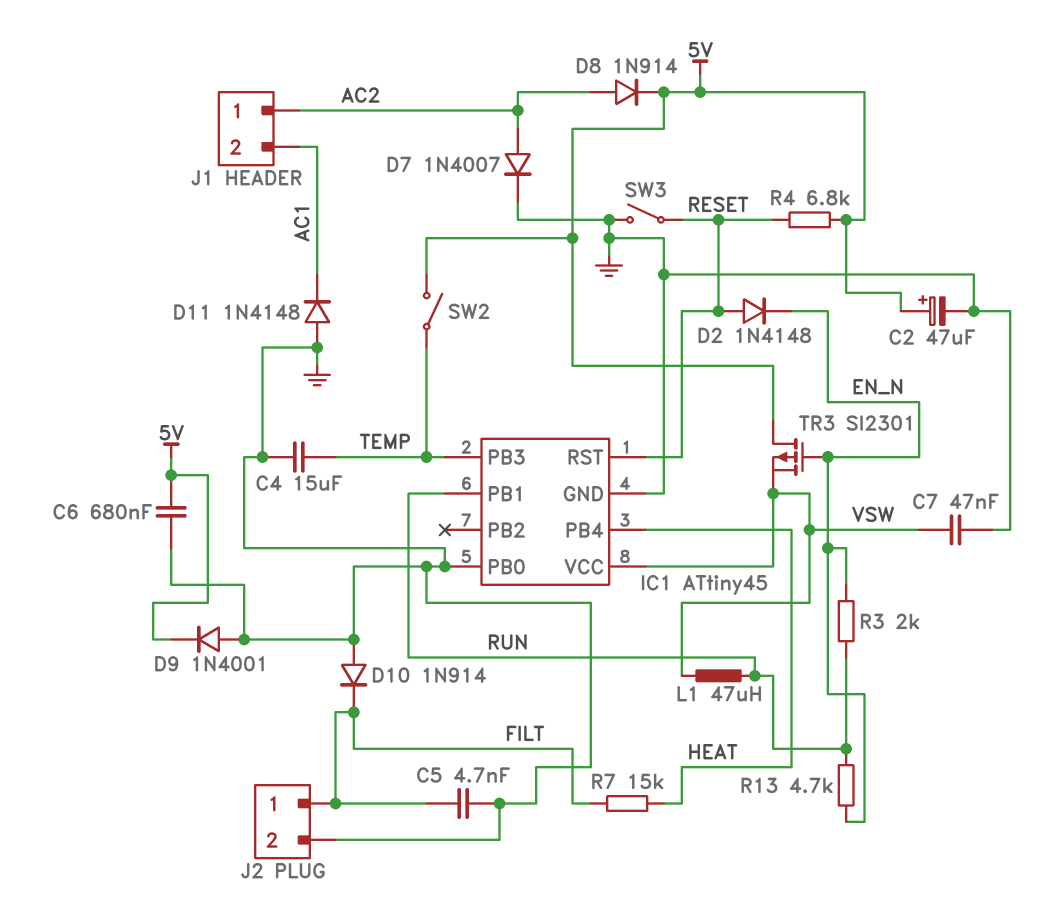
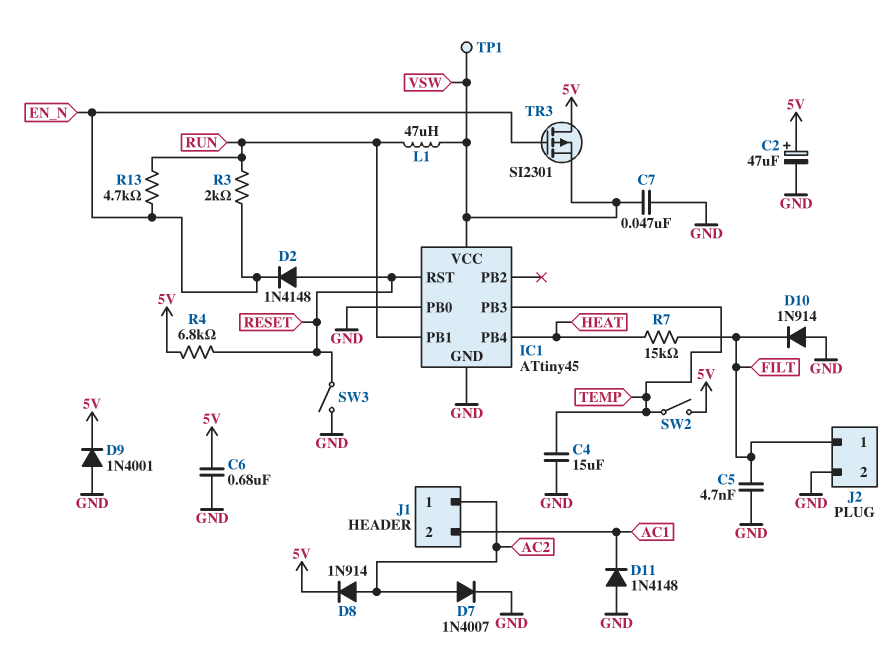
TP1: none -> test point (VSW)

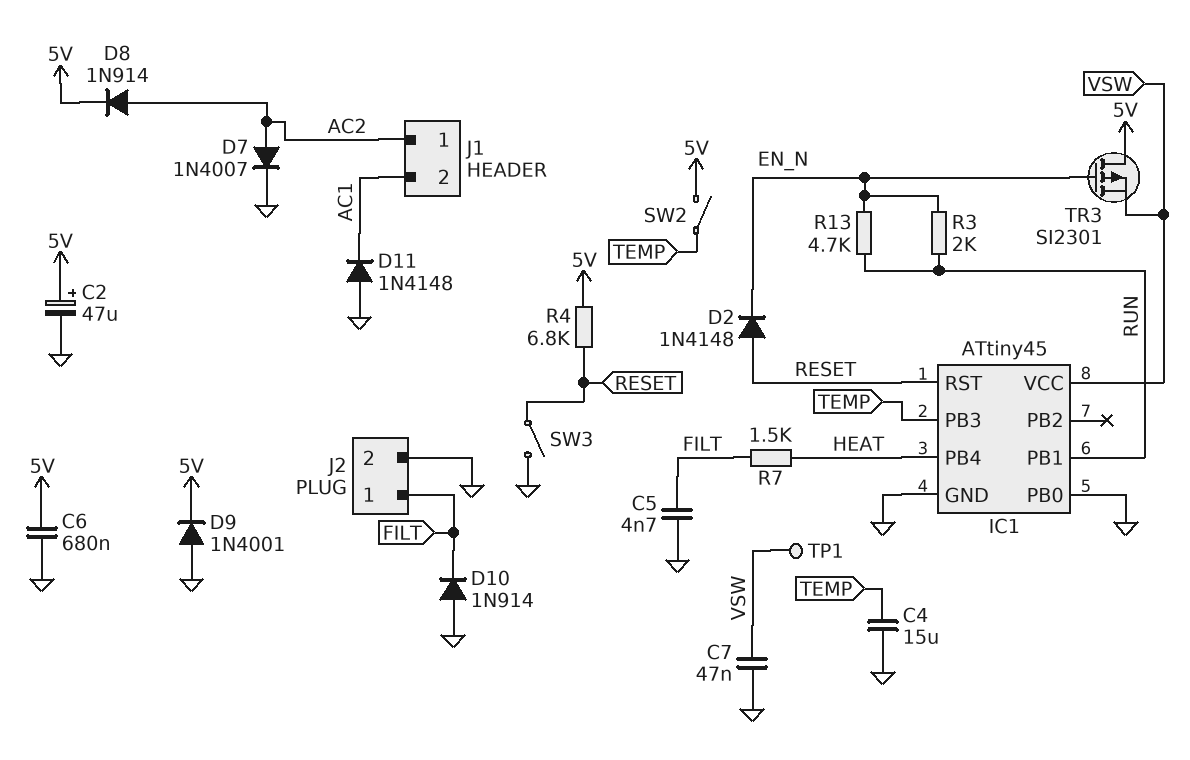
L1: 47uH (RUN, VSW) -> none
R7: 15k (FILT, HEAT) -> 1.5k (FILT, HEAT)

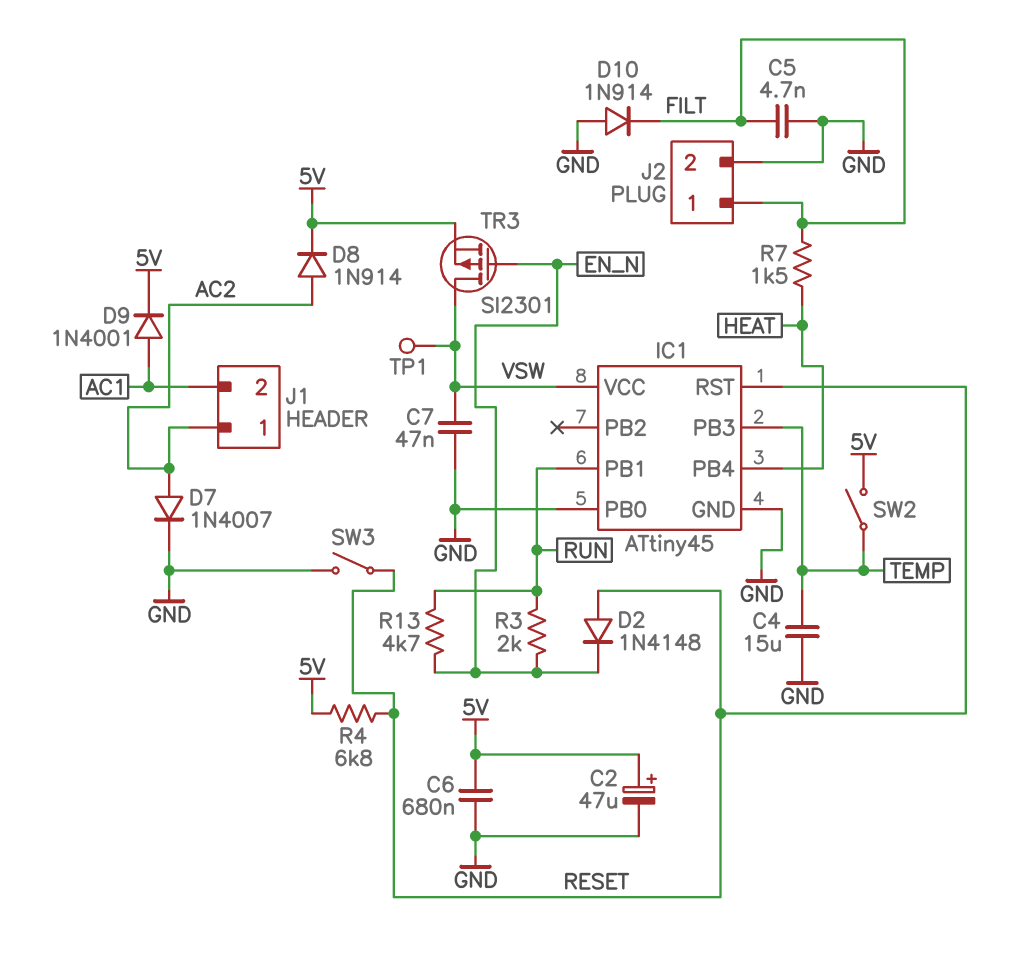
D9: diode 1N4001 (A GND, K 5V) -> diode 1N4001 (A AC1, K 5V)
D11: diode 1N4148 (A GND, K AC1) -> none
TR3: PMOS SI2301 (G EN_N, D 5V, S VSW) -> PMOS SI2301 (G EN_N, D VSW, S 5V)

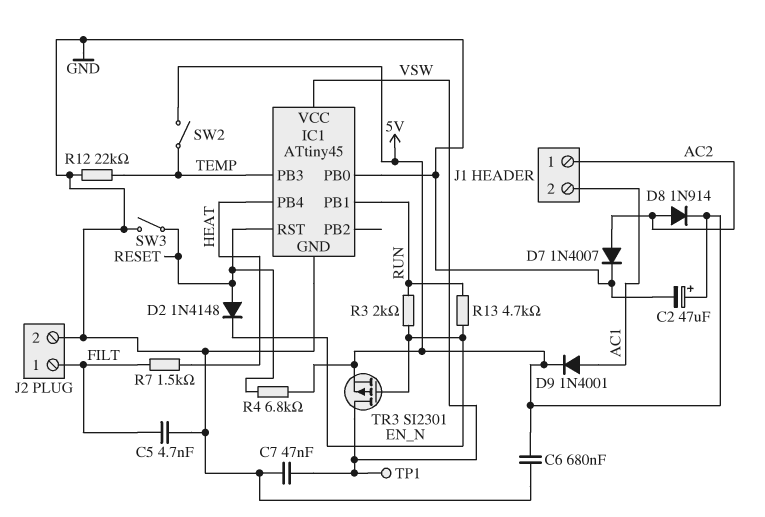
C4: 15uF (GND, TEMP) -> none
D10: diode 1N914 (A GND, K FILT) -> none
R12: none -> 22k (GND, TEMP)

